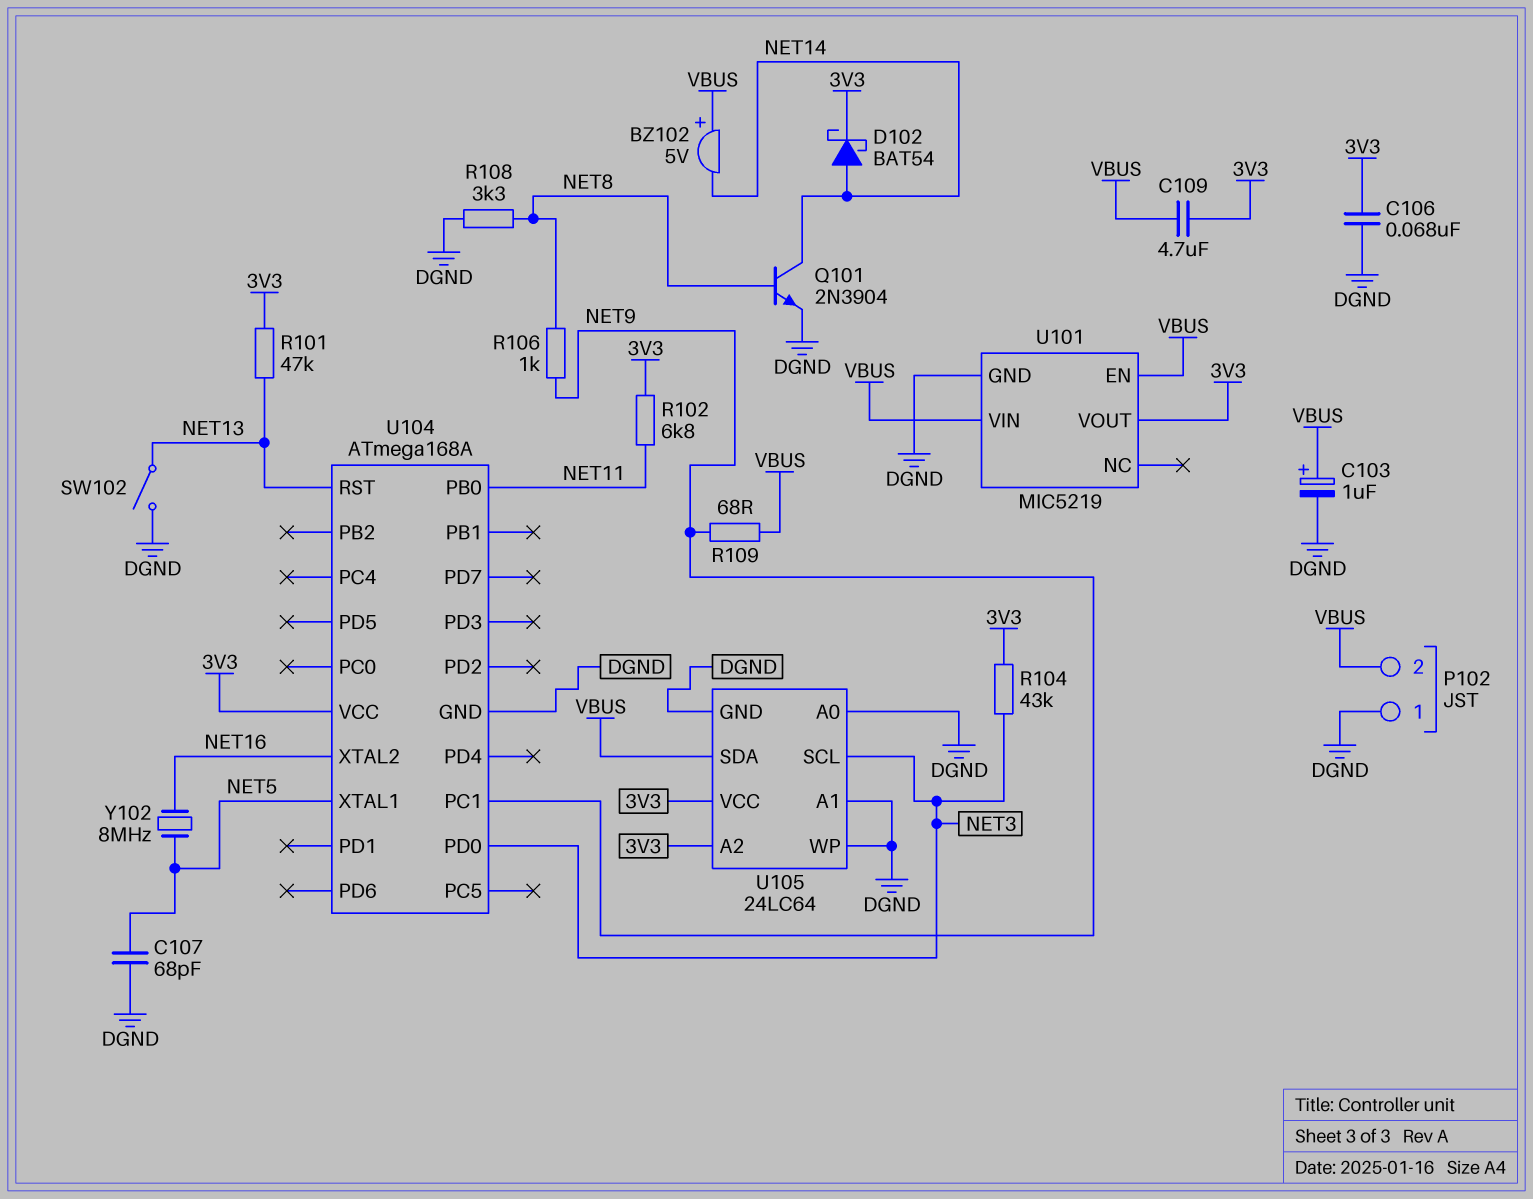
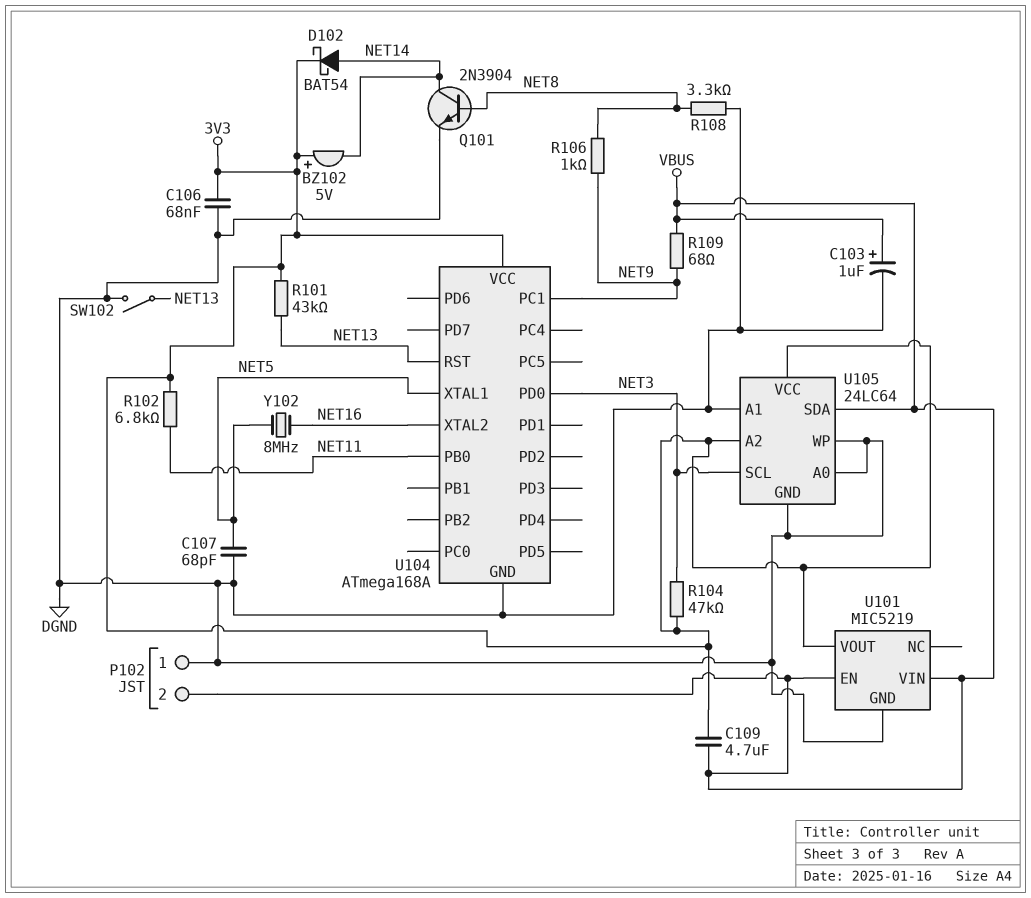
BZ102: buzzer 5V (plus VBUS, minus NET14) -> buzzer 5V (plus 3V3, minus NET14)
R101: 47k (3V3, NET13) -> 43k (3V3, NET13)
R104: 43k (3V3, NET3) -> 47k (3V3, NET3)

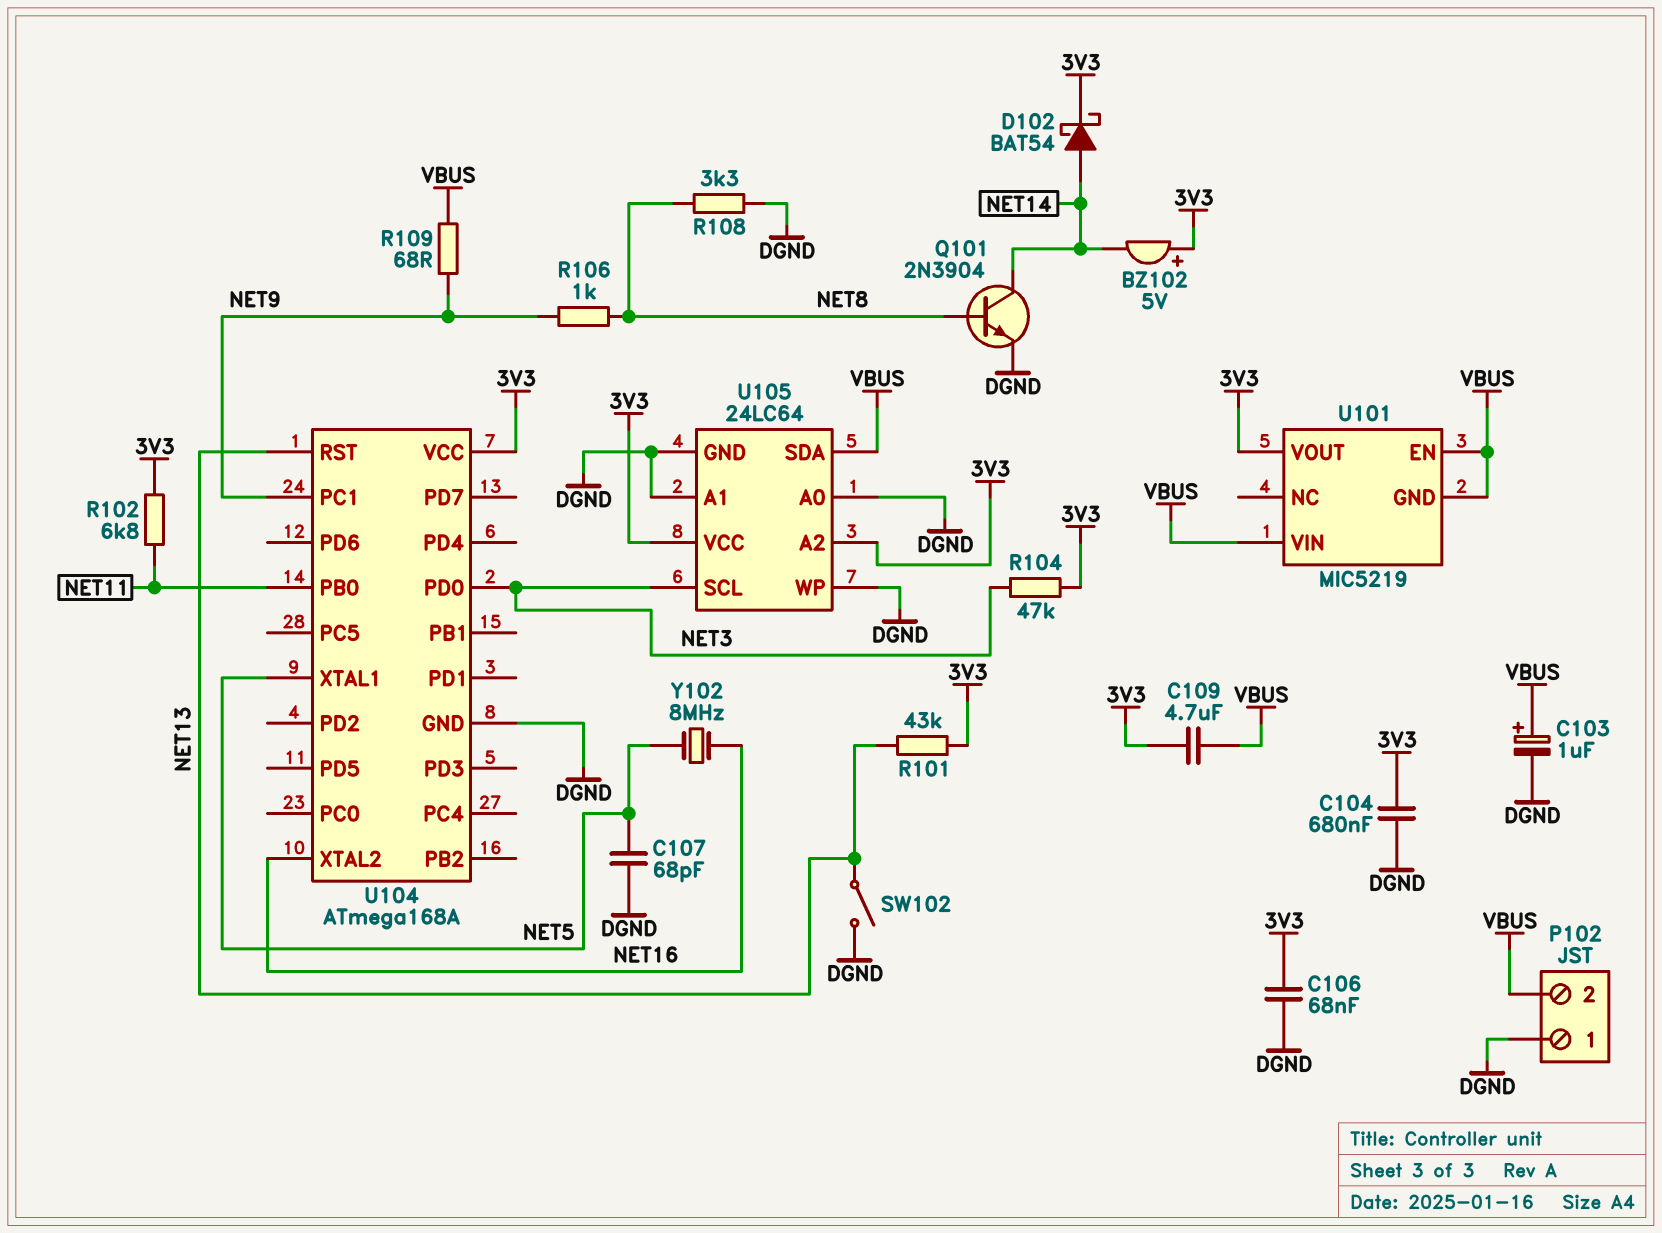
C104: none -> 680nF (3V3, DGND)
U101 pin GND: DGND -> VBUS

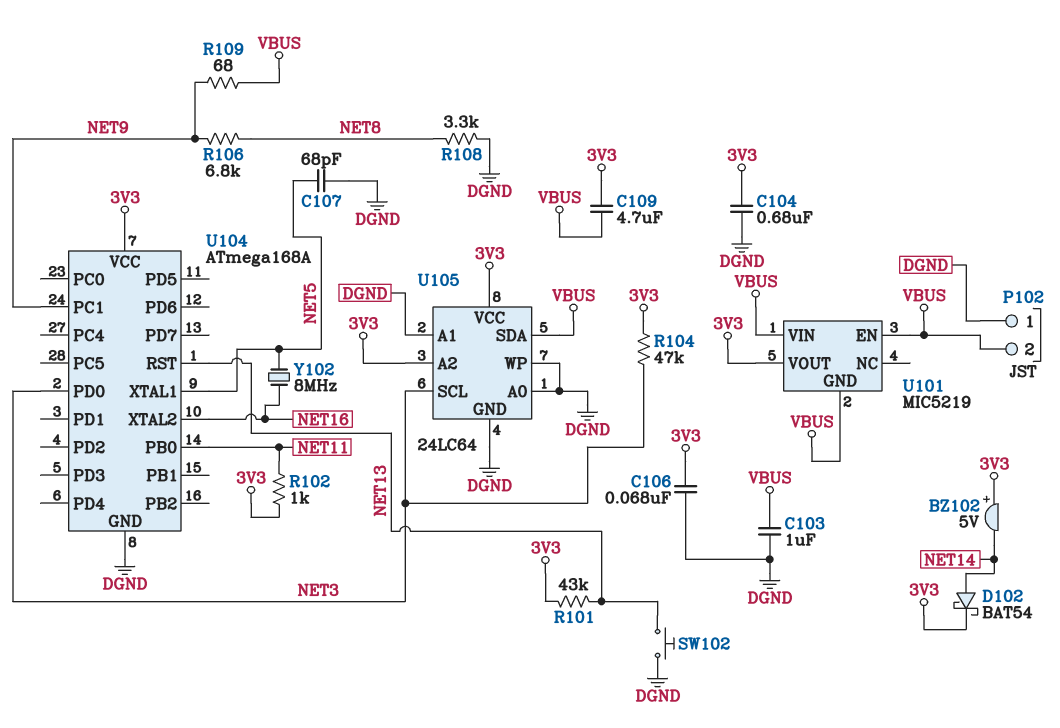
C103: 1uF (plus VBUS, minus DGND) -> 1uF (DGND, VBUS)
Q101: NPN 2N3904 (B NET8, C NET14, E DGND) -> none
R102: 6.8k (3V3, NET11) -> 1k (3V3, NET11)
R106: 1k (NET8, NET9) -> 6.8k (NET8, NET9)
SW102: switch (DGND, NET13) -> button (DGND, NET13)

